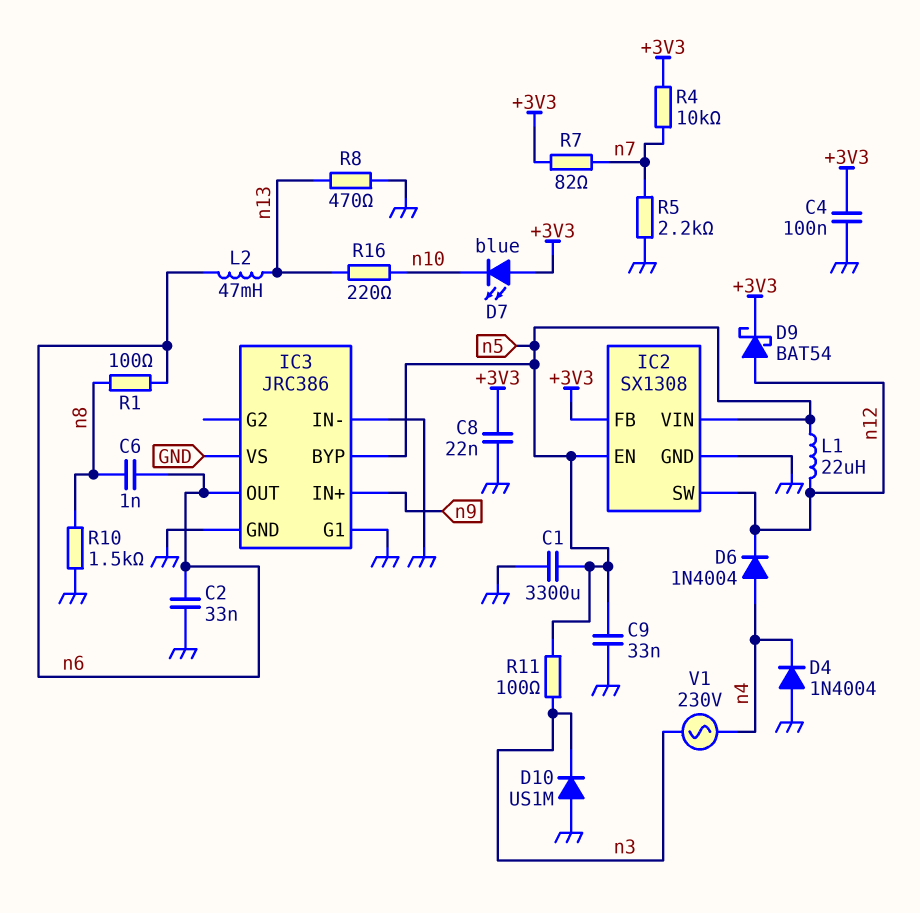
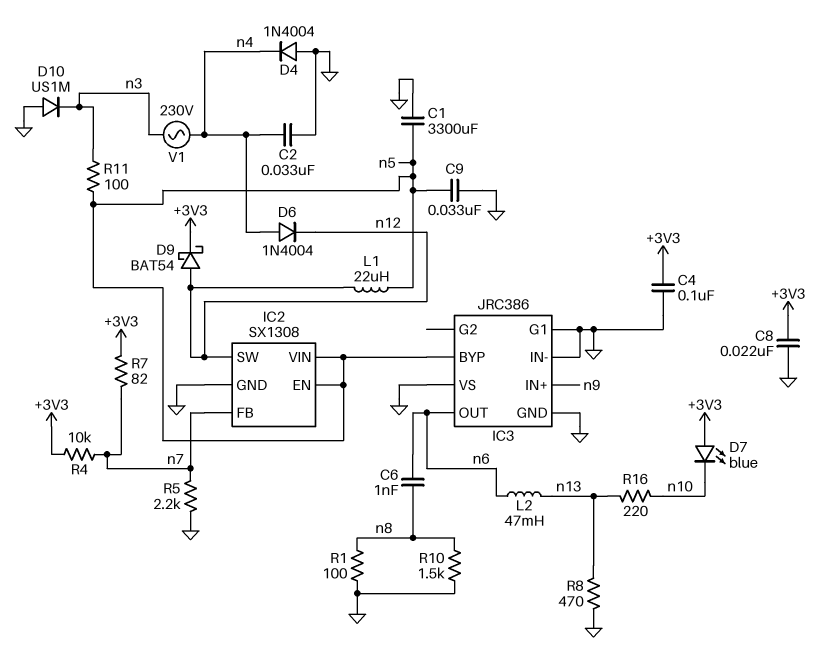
C2: 33nF (GND, n6) -> 33nF (GND, n4)
IC2 pin FB: +3V3 -> n7
R1: 100 (n6, n8) -> 100 (GND, n8)

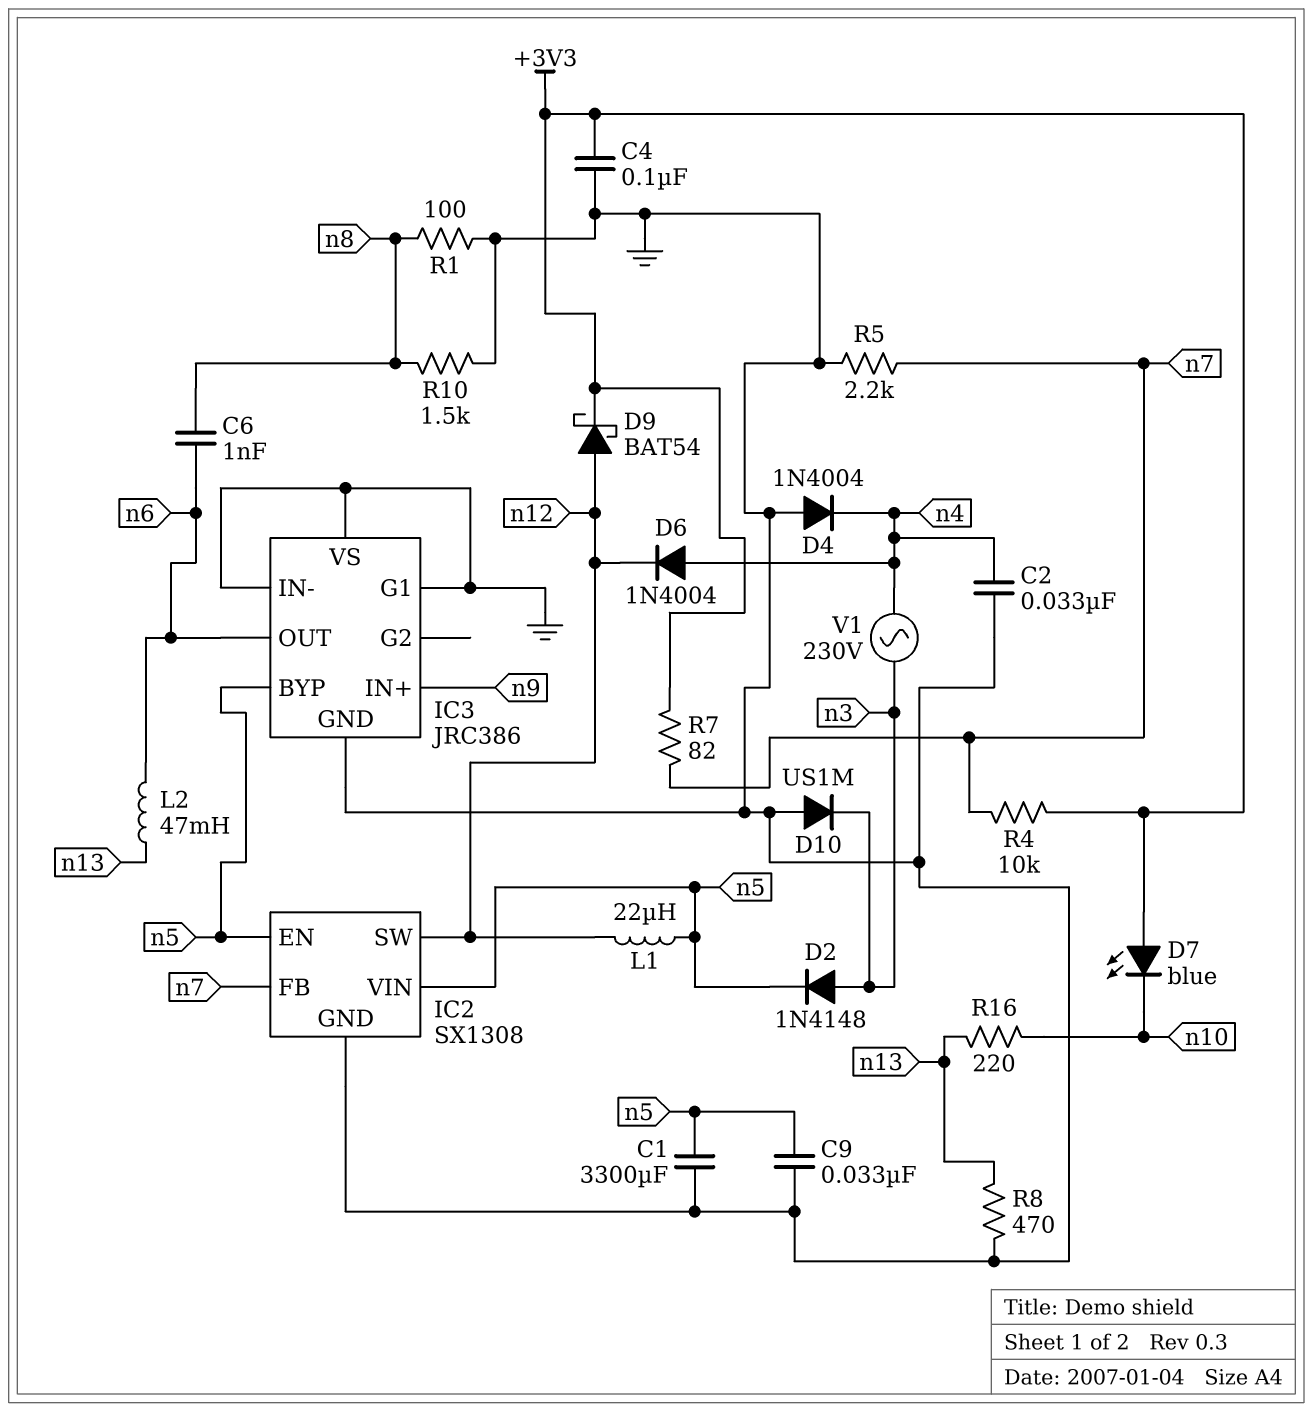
C8: 22nF (+3V3, GND) -> none
D2: none -> diode 1N4148 (A n3, K n5)
R11: 100 (n3, n5) -> none

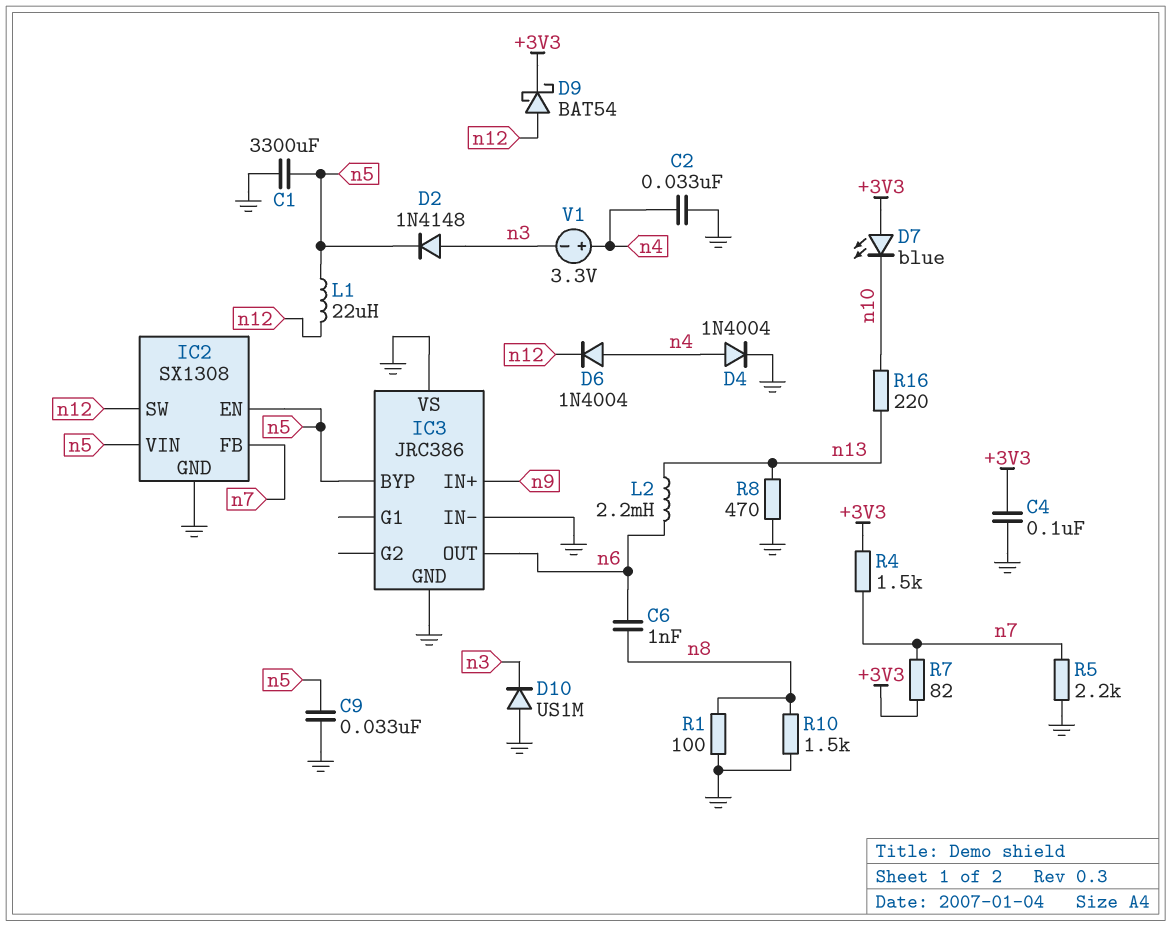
D4: diode 1N4004 (A GND, K n4) -> diode 1N4004 (A n4, K GND)
IC3 pin G1: GND -> none
L2: 47mH (n6, n13) -> 2.2mH (n6, n13)
R4: 10k (+3V3, n7) -> 1.5k (+3V3, n7)
V1: AC 230V (n3, n4) -> 3.3V (plus n4, minus n3)

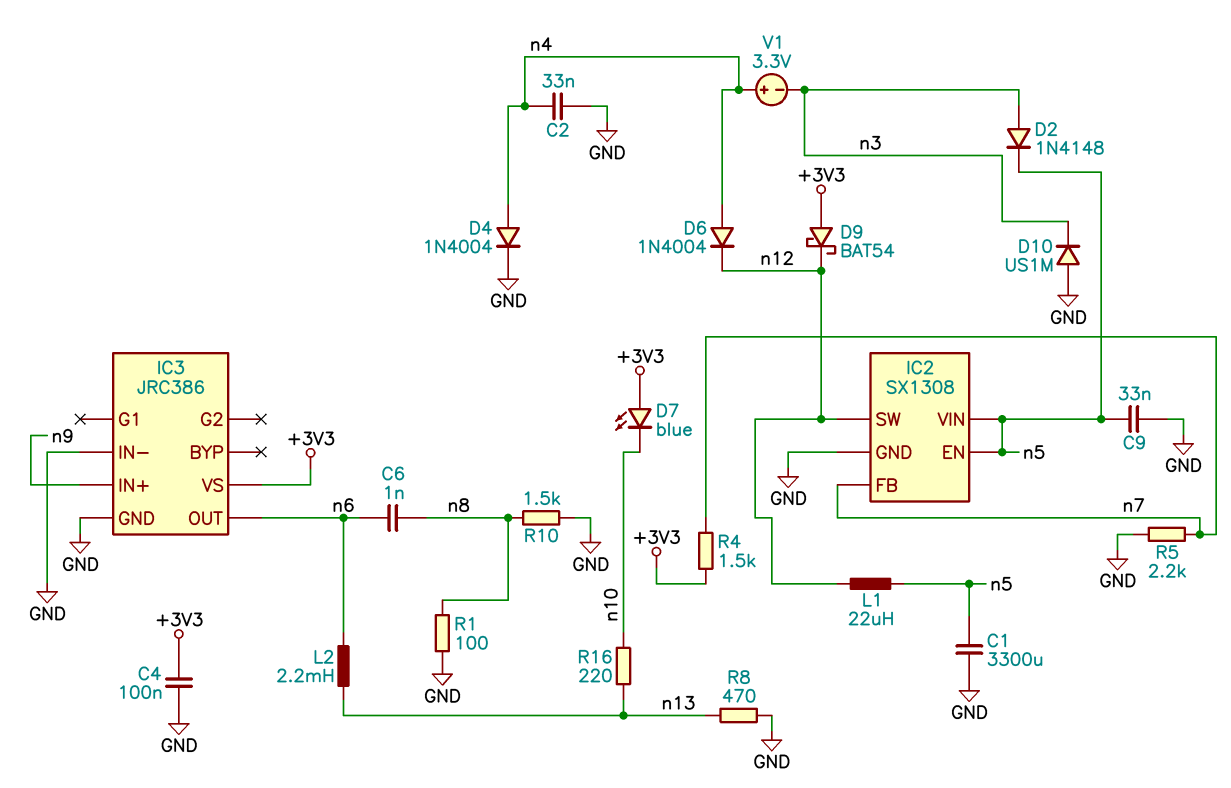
D9: schottky BAT54 (A n12, K +3V3) -> schottky BAT54 (A +3V3, K n12)
IC3 pin BYP: n5 -> none
IC3 pin VS: GND -> +3V3
R7: 82 (+3V3, n7) -> none

